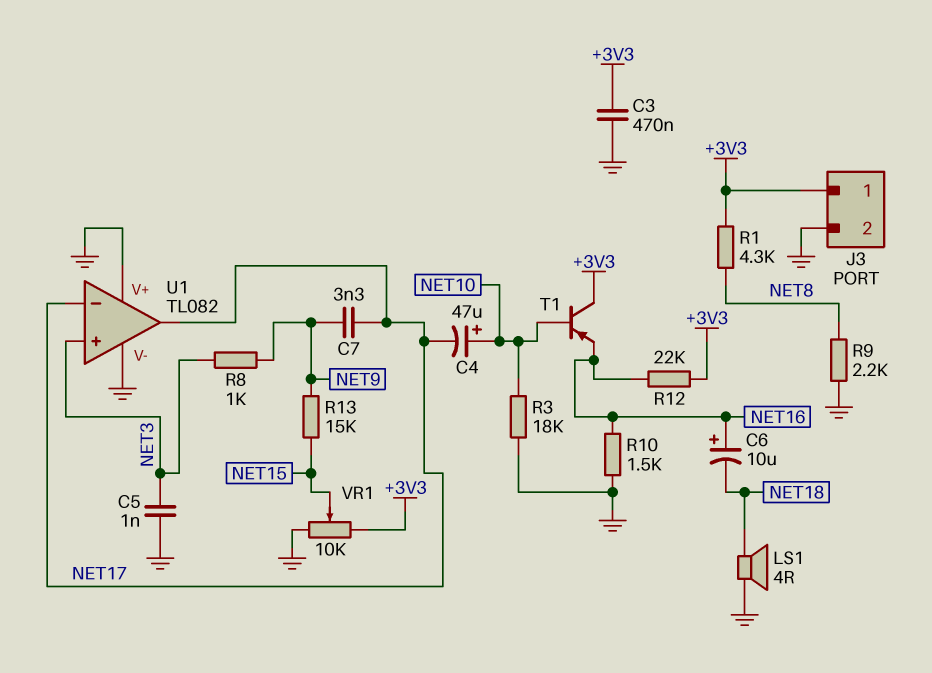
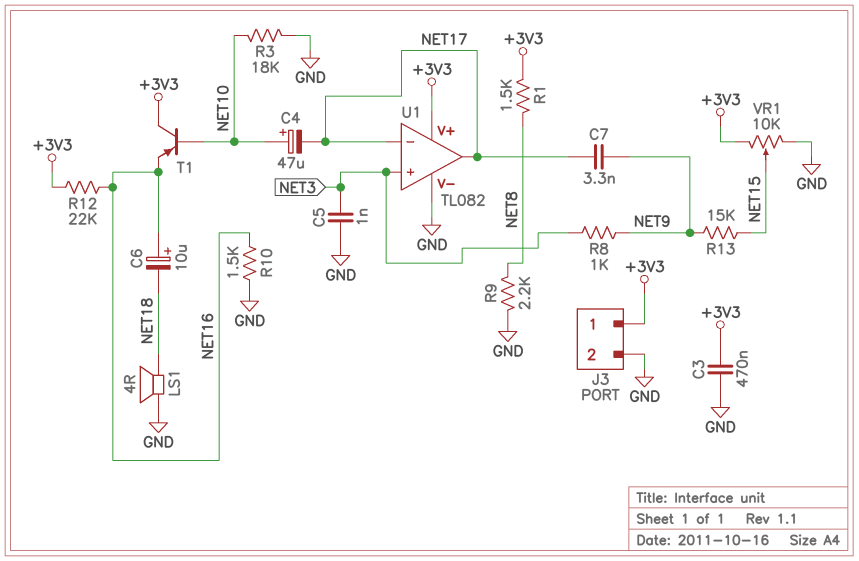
R1: 4.3k (+3V3, NET8) -> 1.5k (+3V3, NET8)
U1 pin V+: GND -> +3V3

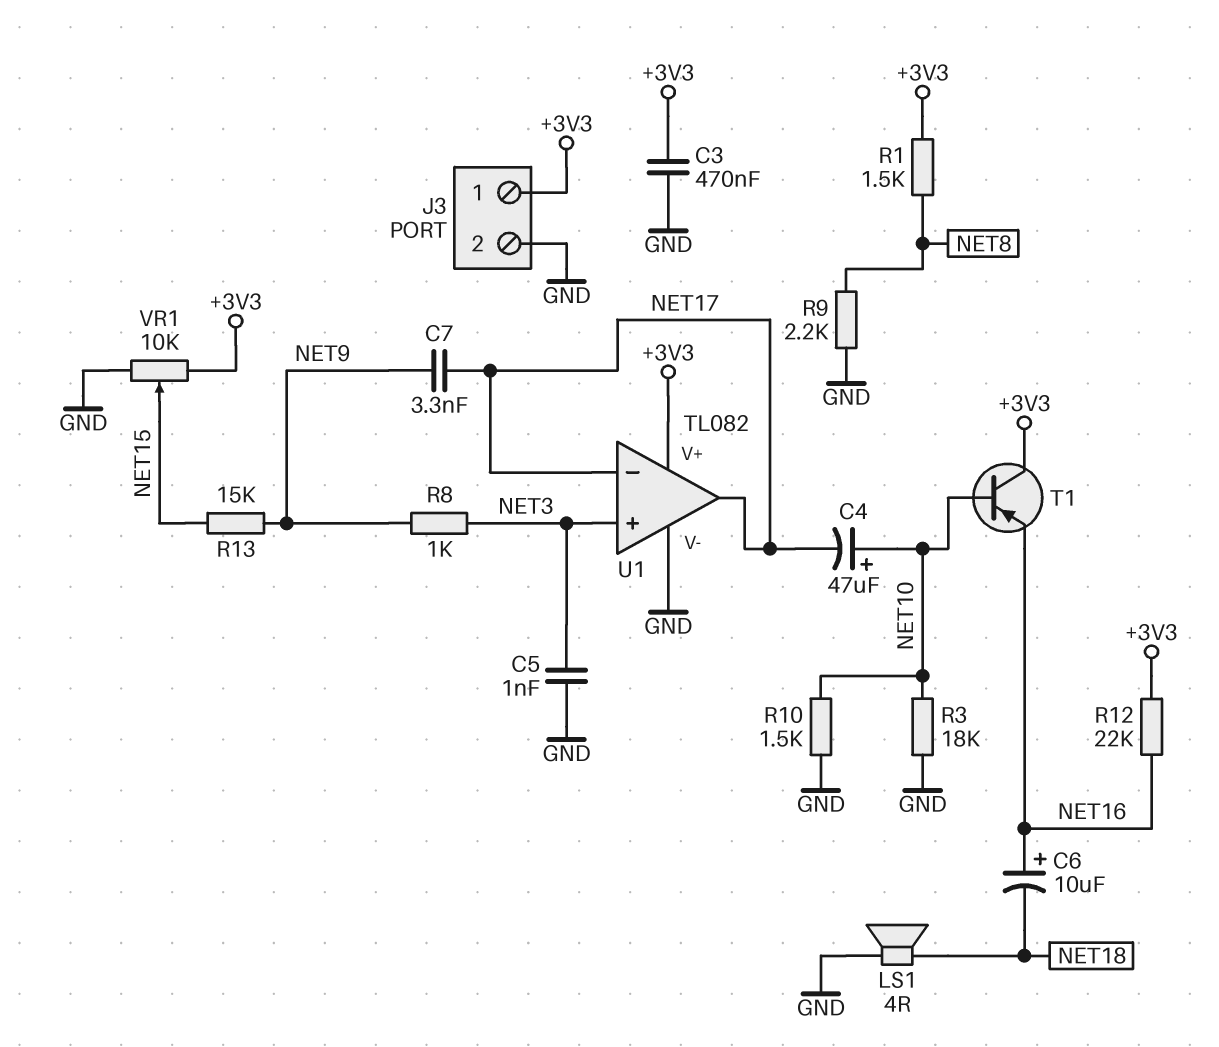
R10: 1.5k (GND, NET16) -> 1.5k (GND, NET10)

